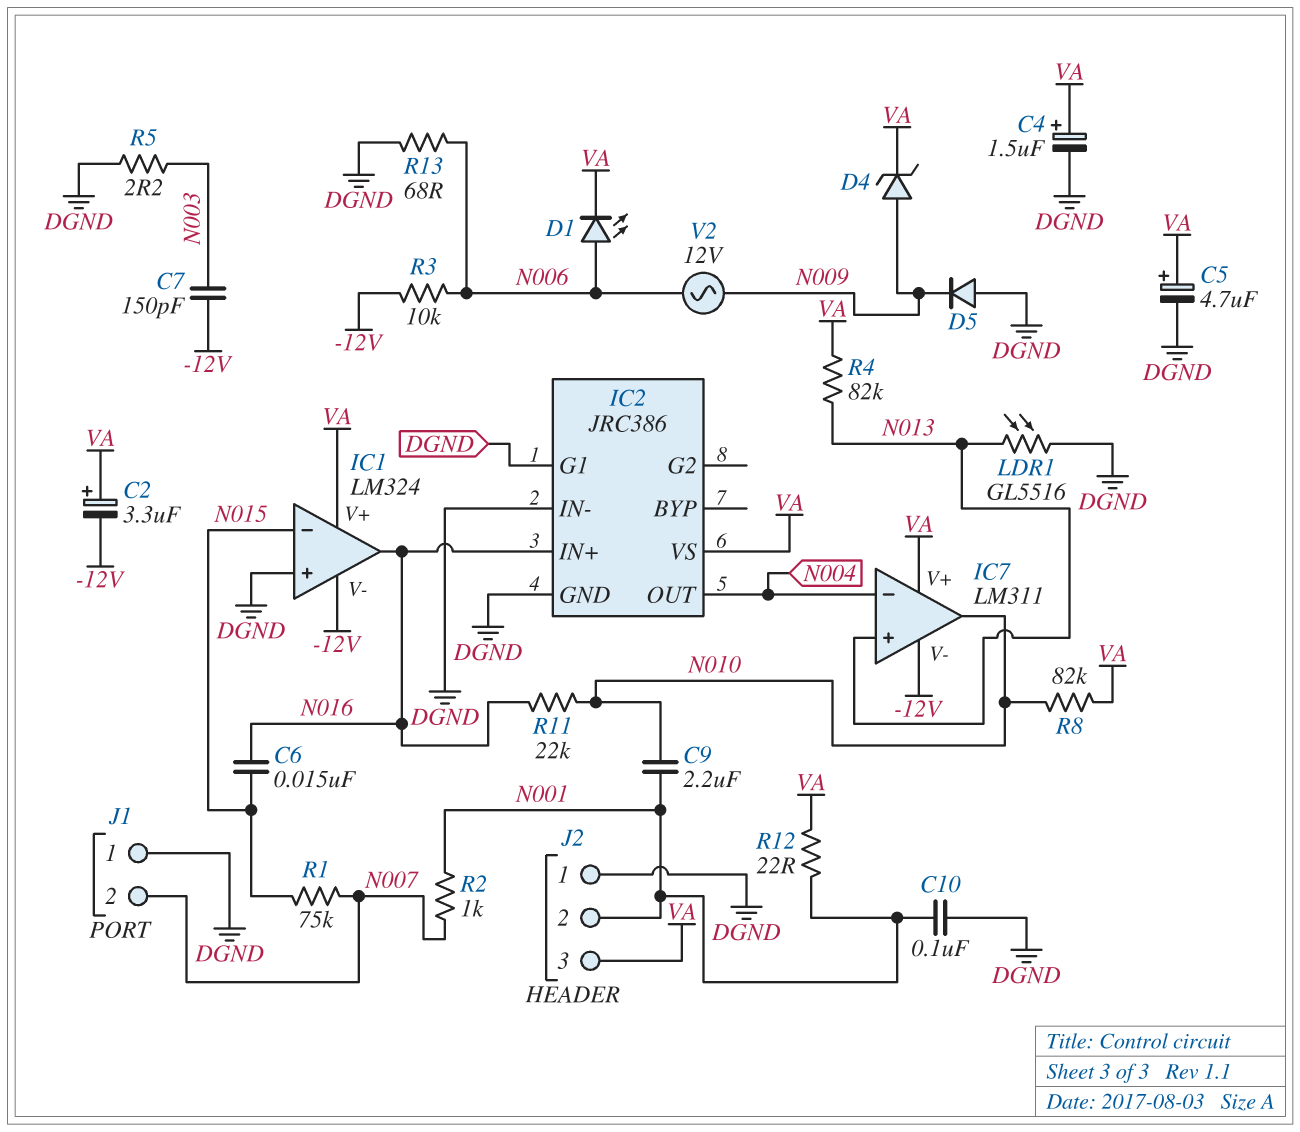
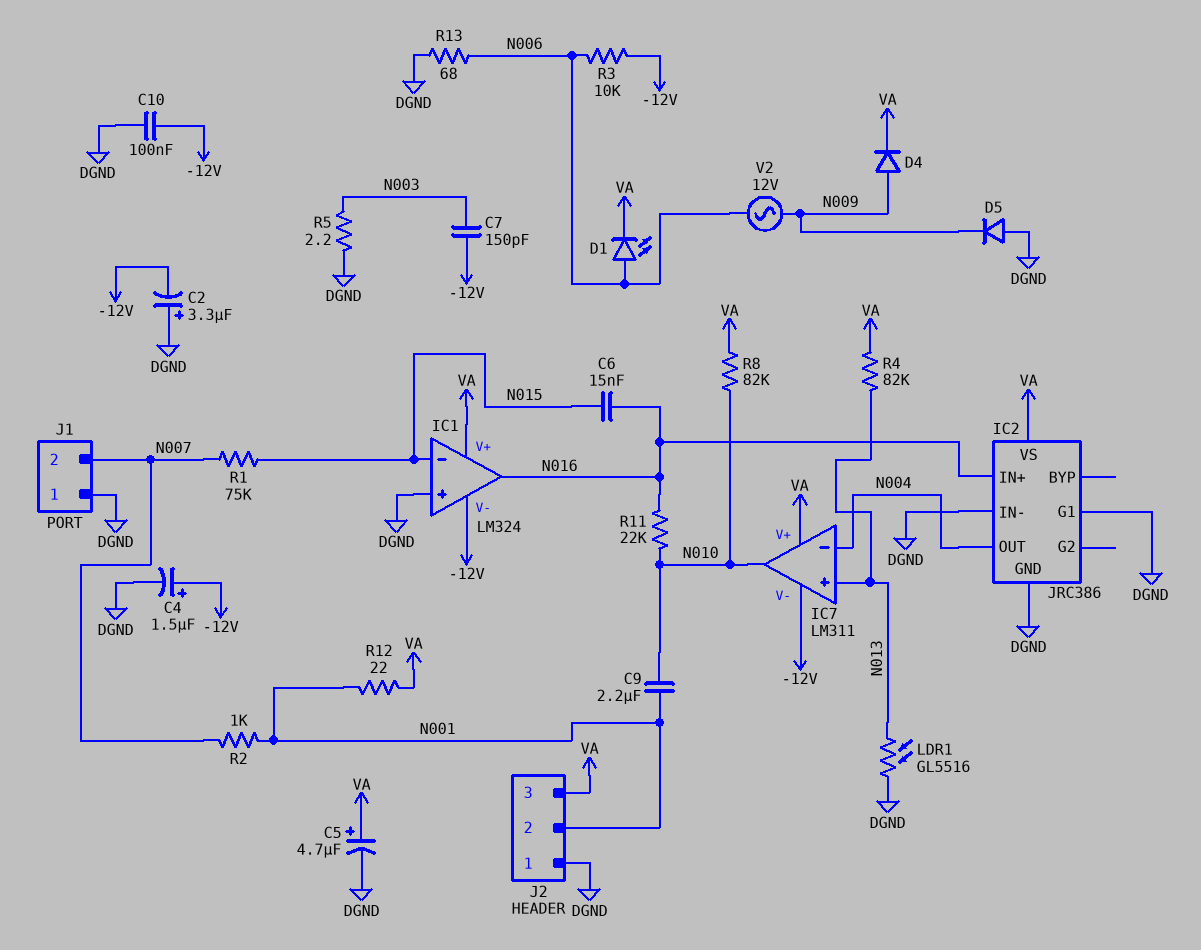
C2: 3.3uF (plus VA, minus -12V) -> 3.3uF (plus DGND, minus -12V)
C4: 1.5uF (plus VA, minus DGND) -> 1.5uF (plus -12V, minus DGND)
C10: 100nF (DGND, N001) -> 100nF (-12V, DGND)
D4: zener (A N009, K VA) -> diode (A N009, K VA)

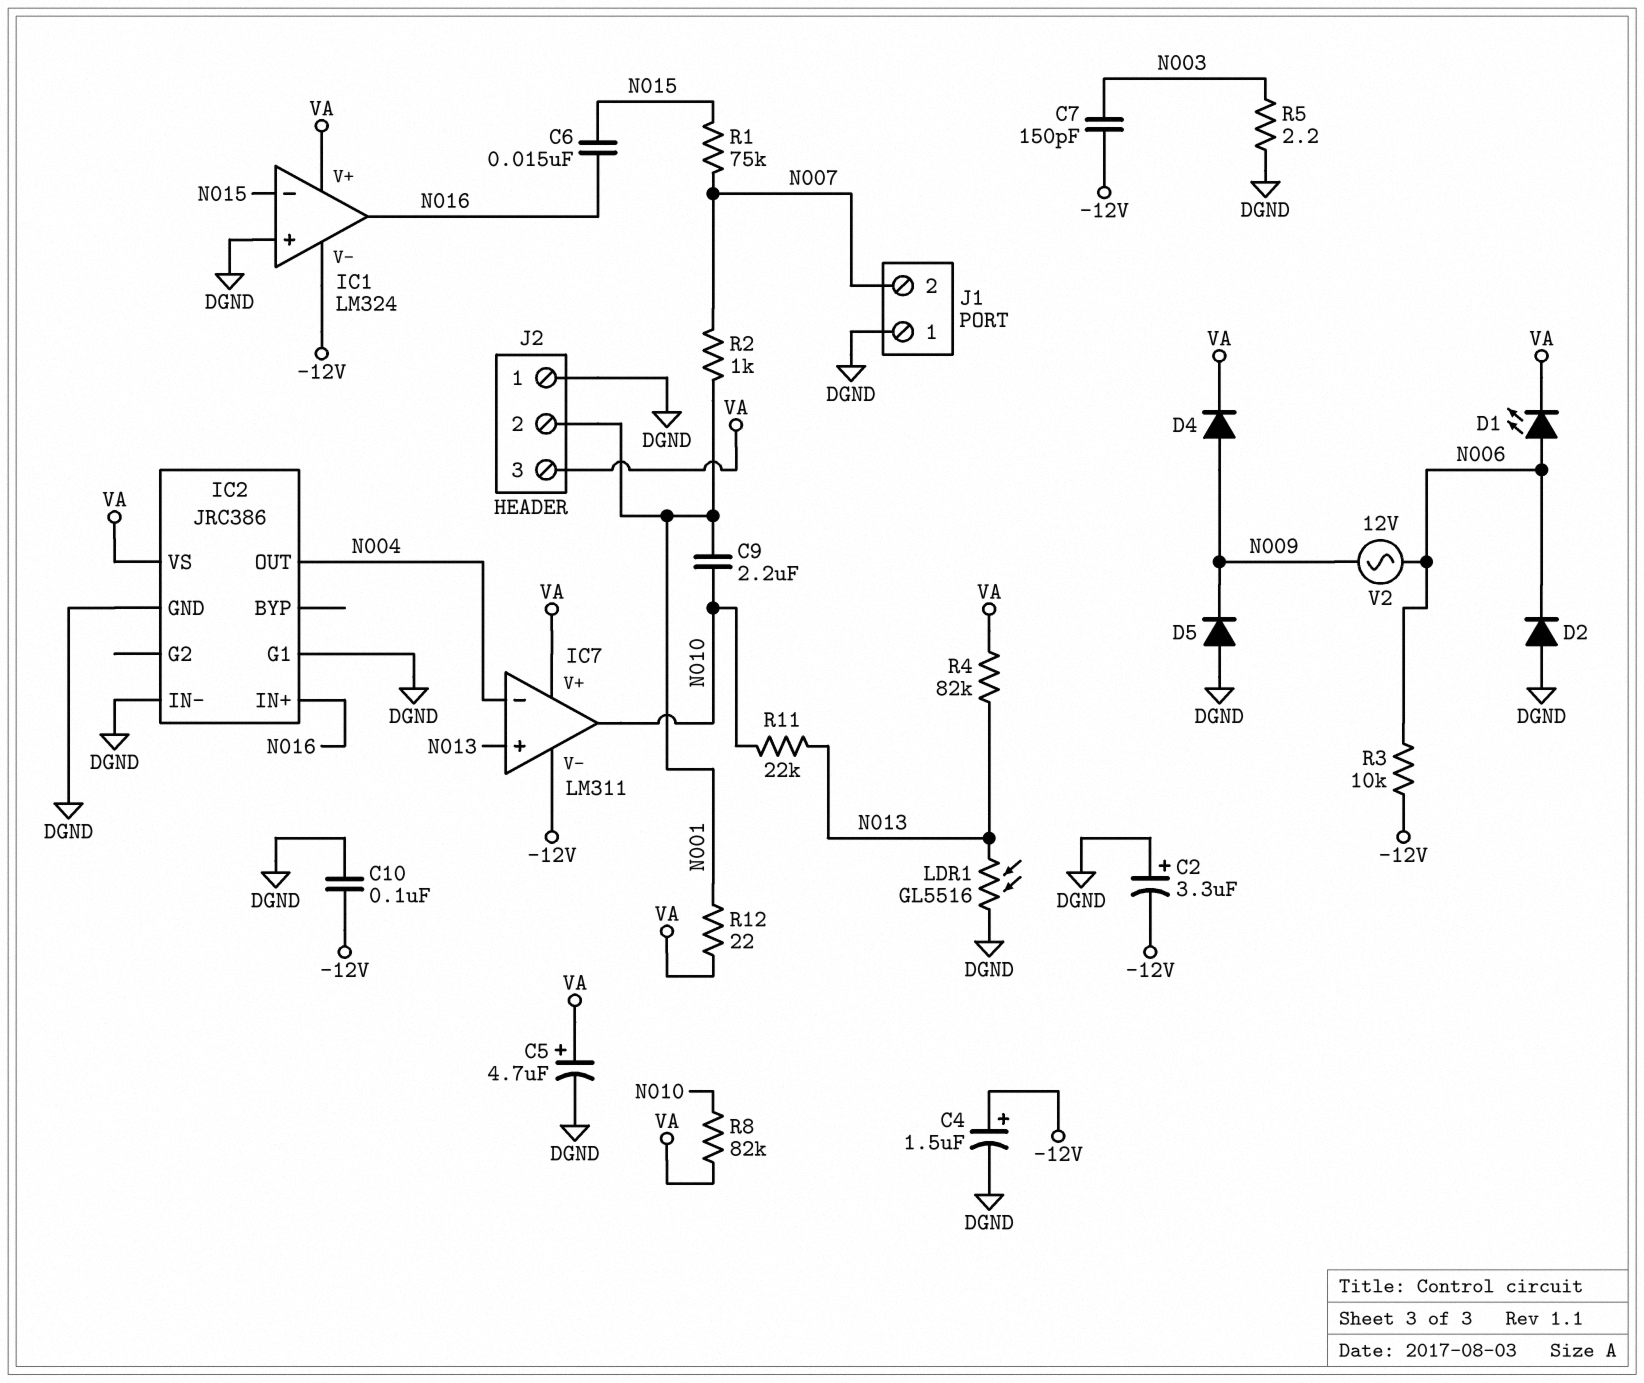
D2: none -> diode (A DGND, K N006)
R11: 22k (N010, N016) -> 22k (N010, N013)
R13: 68 (DGND, N006) -> none

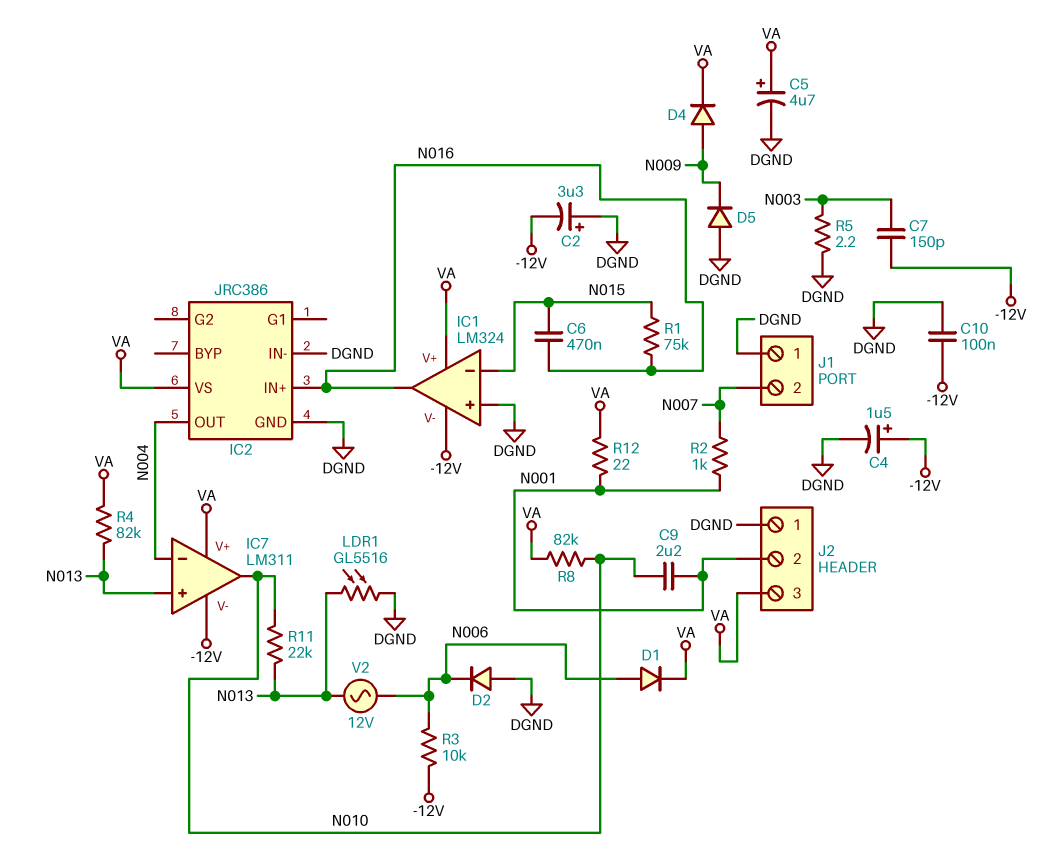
C6: 15nF (N015, N016) -> 470nF (N015, N016)
D1: LED (A N006, K VA) -> diode (A N006, K VA)
IC2 pin G1: DGND -> none
R1: 75k (N007, N015) -> 75k (N015, N016)
V2: AC 12V (N006, N009) -> AC 12V (N006, N013)

